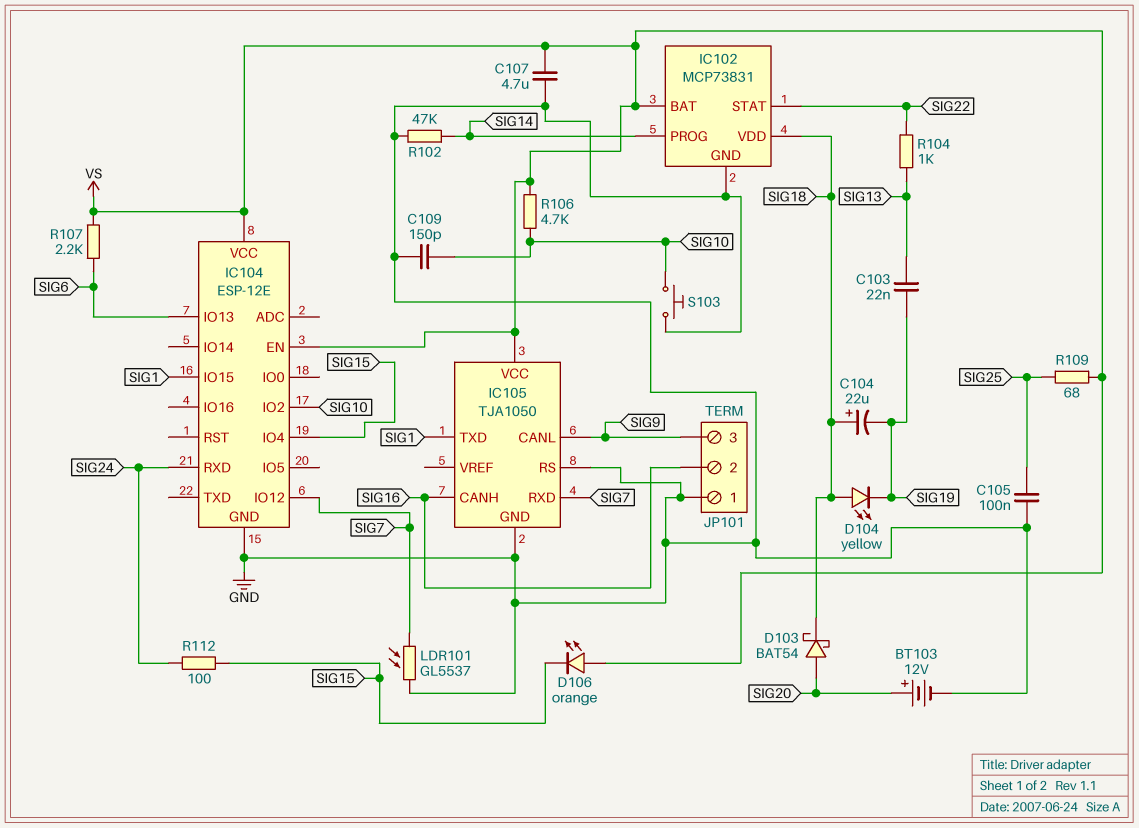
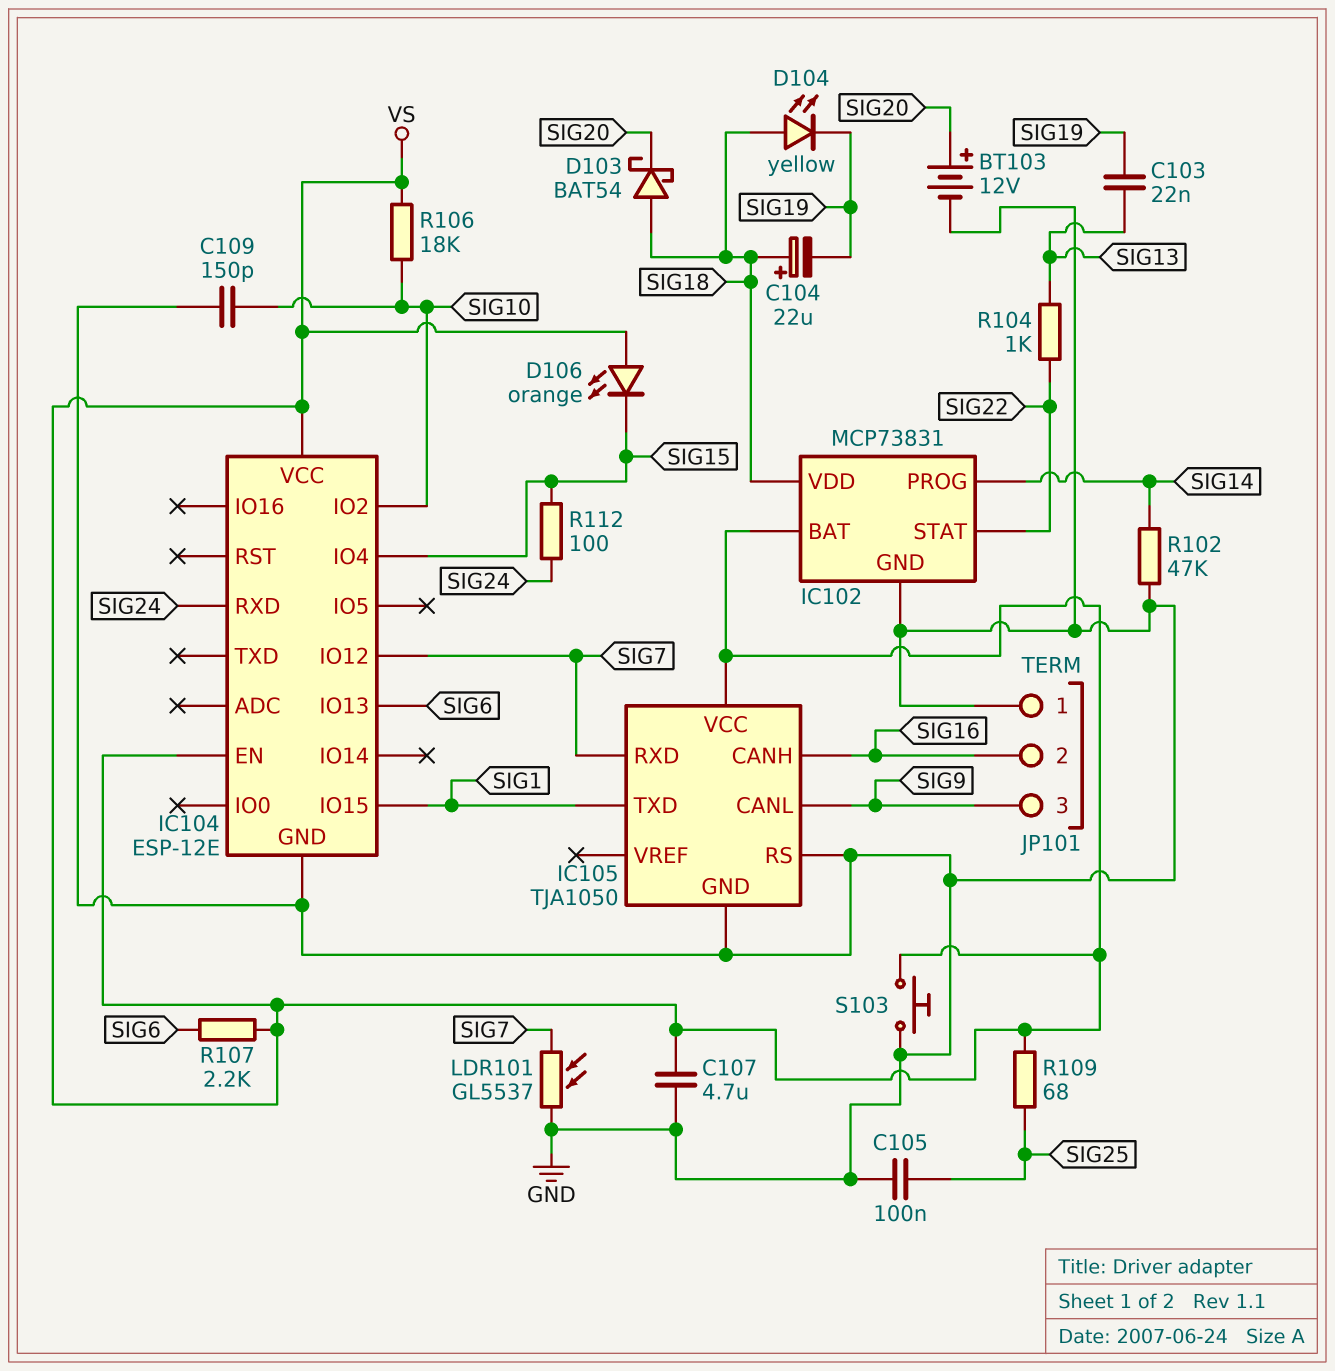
D103: schottky BAT54 (A SIG20, K SIG18) -> schottky BAT54 (A SIG18, K SIG20)
R106: 4.7k (SIG10, VS) -> 18k (SIG10, VS)
S103: button (GND, SIG10) -> button (GND, VS)

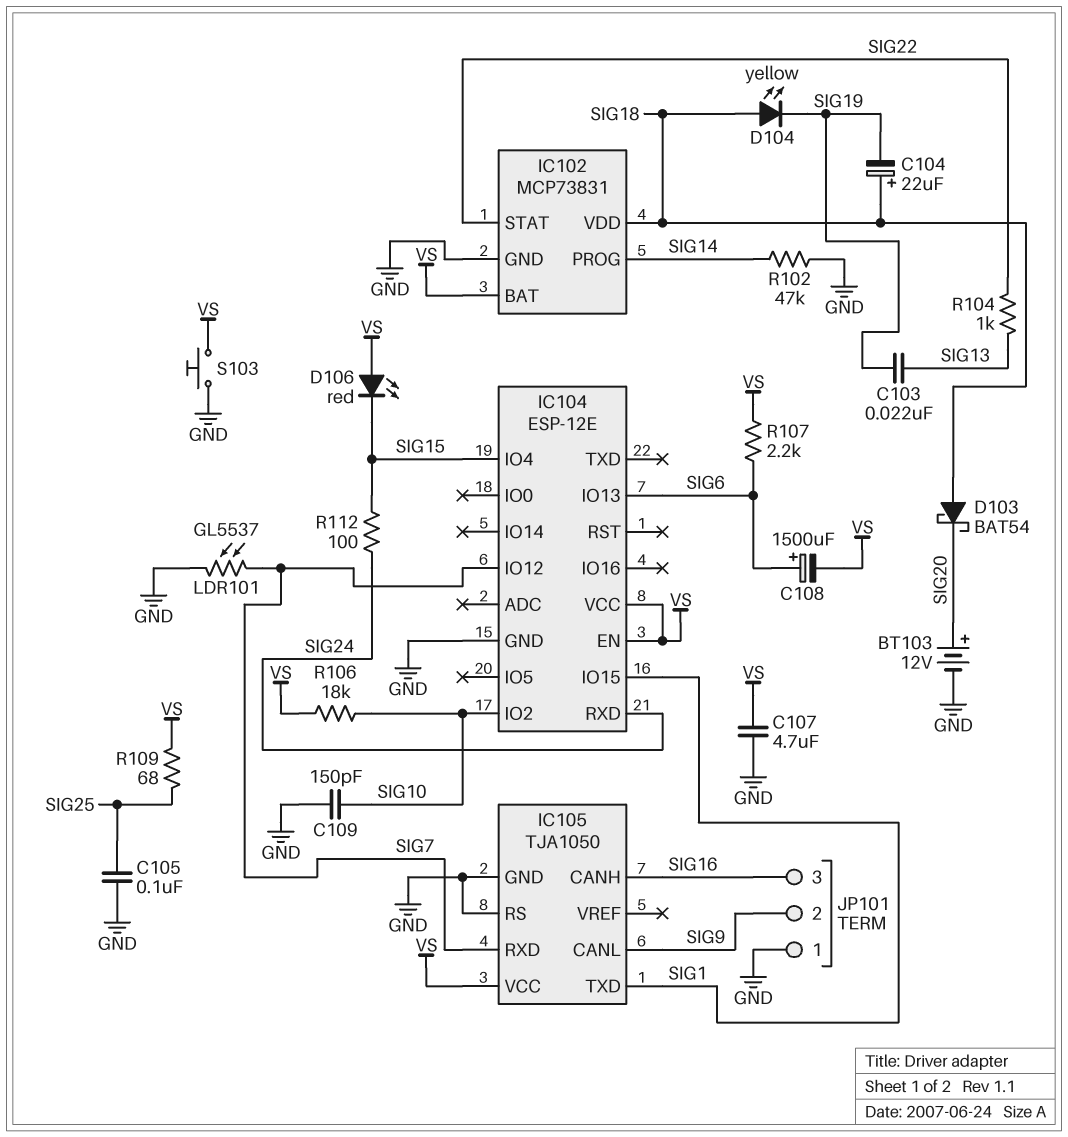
C108: none -> 1500uF (plus SIG6, minus VS)
D106: LED orange (A VS, K SIG15) -> LED red (A VS, K SIG15)
JP101 pin 2: SIG16 -> SIG9
JP101 pin 3: SIG9 -> SIG16

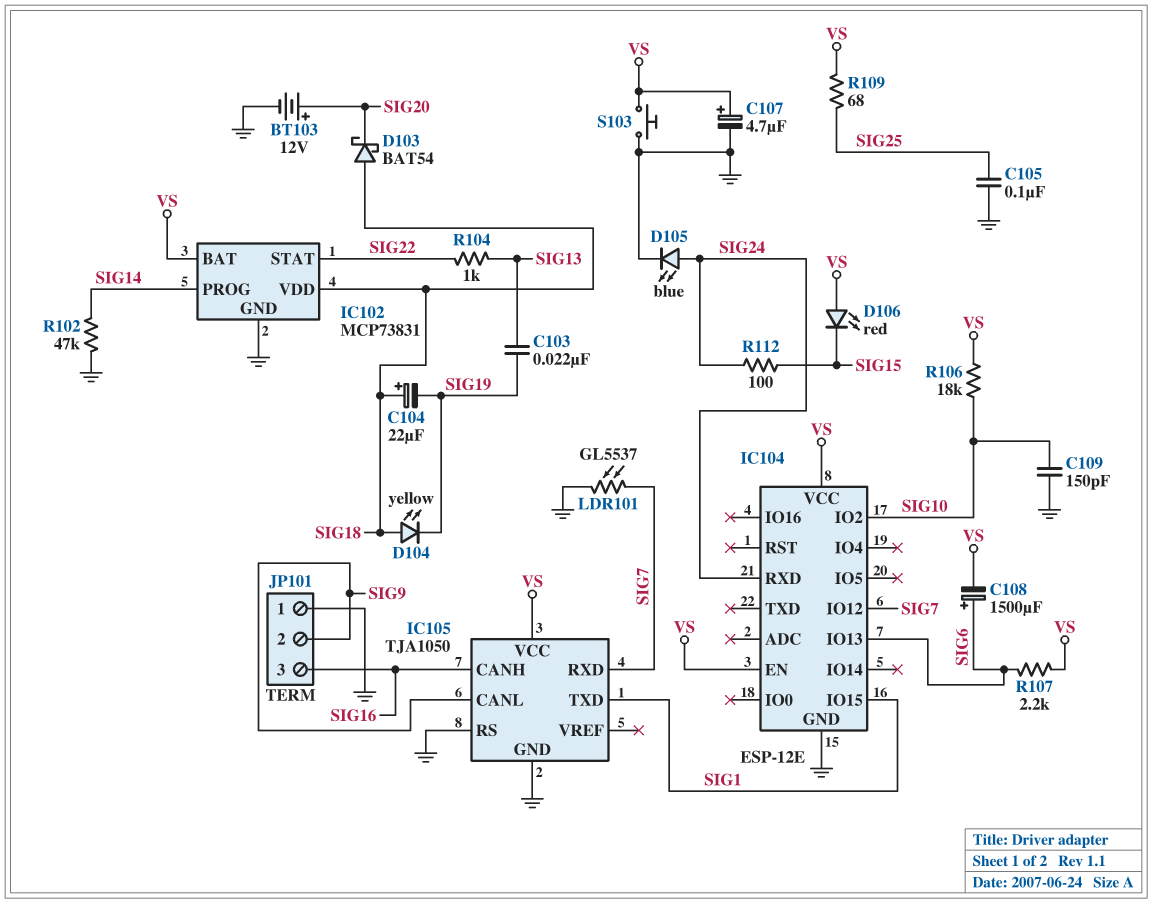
C107: 4.7uF (GND, VS) -> 4.7uF (plus VS, minus GND)
D105: none -> LED blue (A SIG24, K GND)
IC104 pin IO4: SIG15 -> none

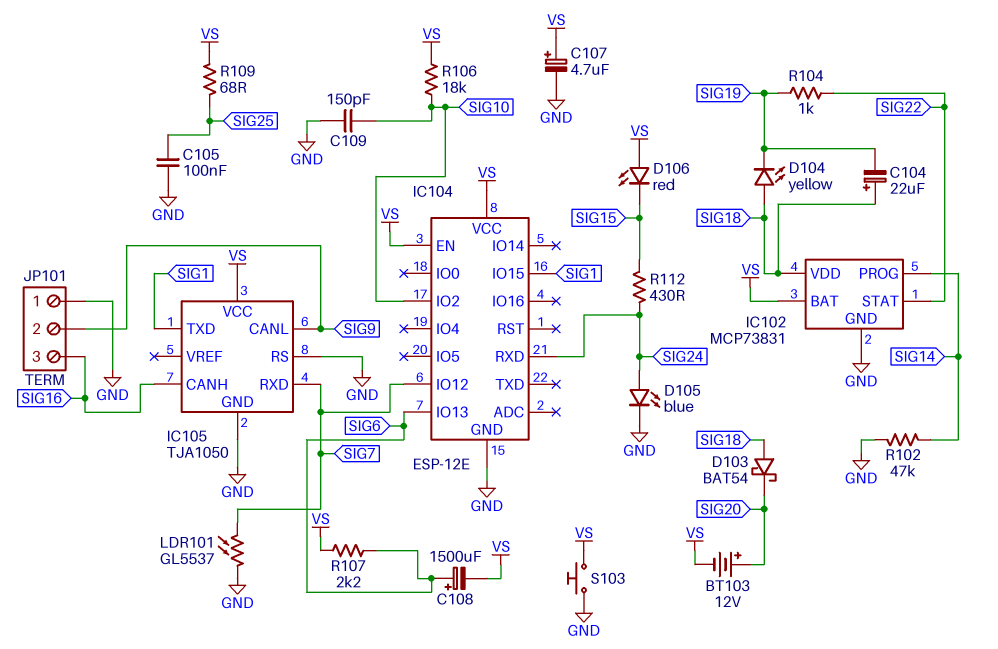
BT103: 12V (plus SIG20, minus GND) -> 12V (plus SIG20, minus VS)
C103: 22nF (SIG13, SIG19) -> none
R104: 1k (SIG13, SIG22) -> 1k (SIG19, SIG22)
R112: 100 (SIG15, SIG24) -> 430 (SIG15, SIG24)

